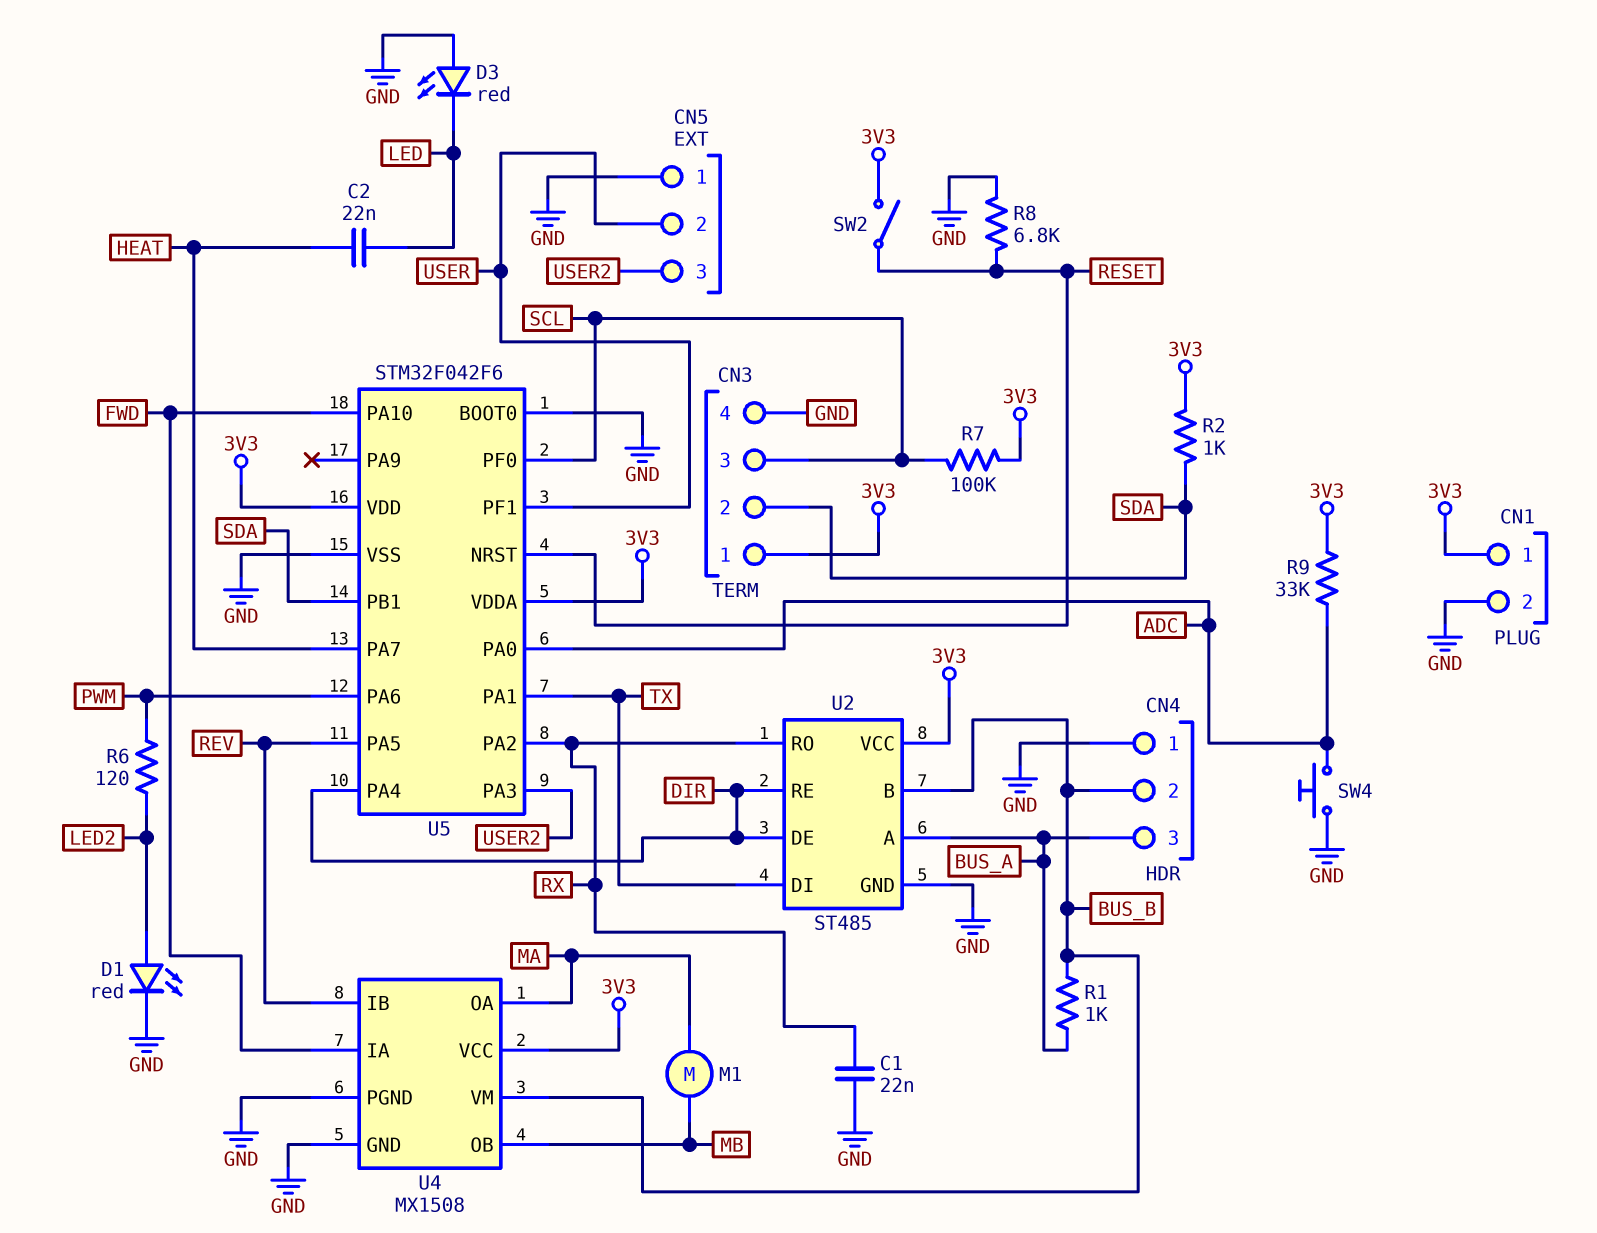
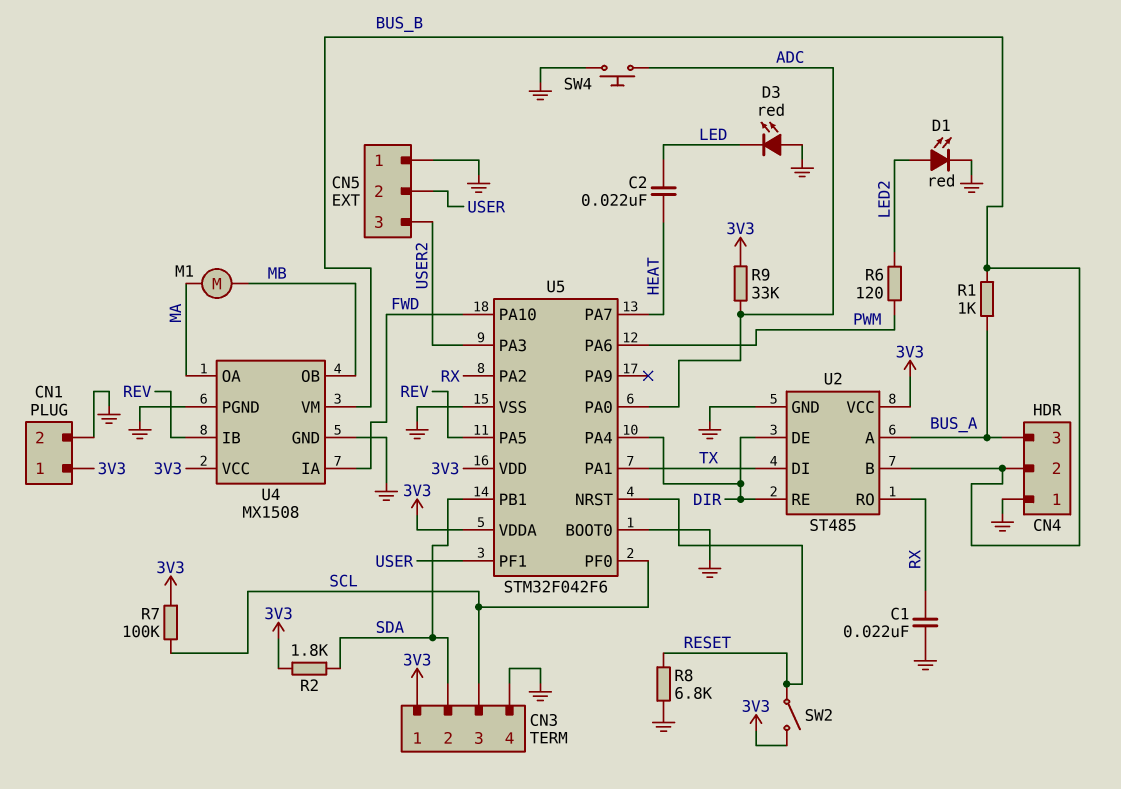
R2: 1k (3V3, SDA) -> 1.8k (3V3, SDA)

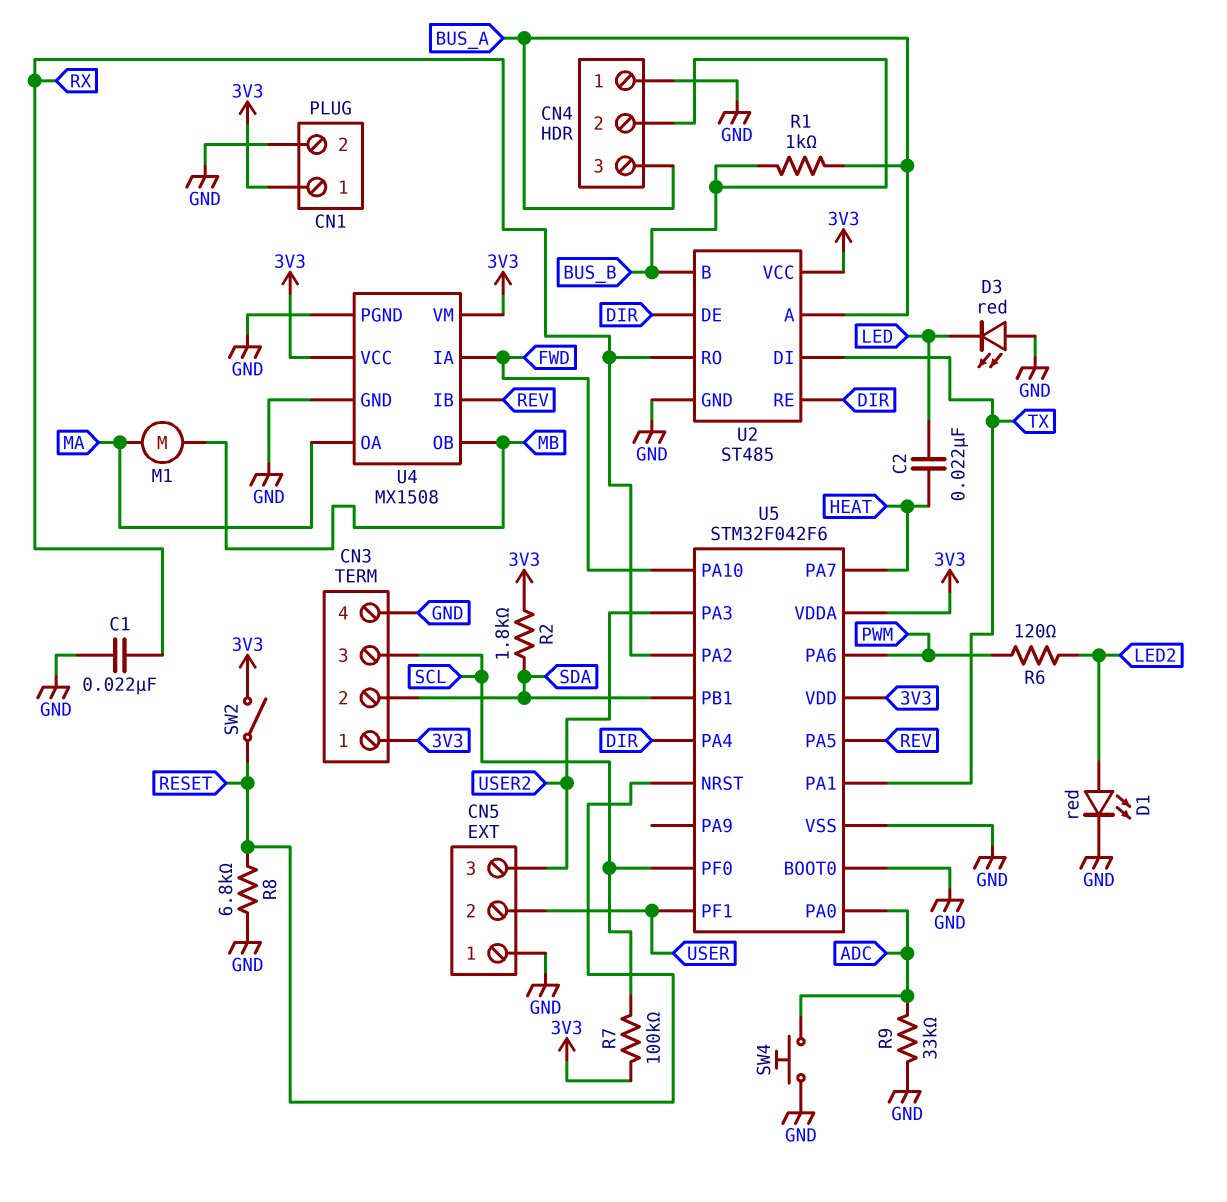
R9: 33k (3V3, ADC) -> 33k (ADC, GND)
U4 pin VM: BUS_B -> 3V3

